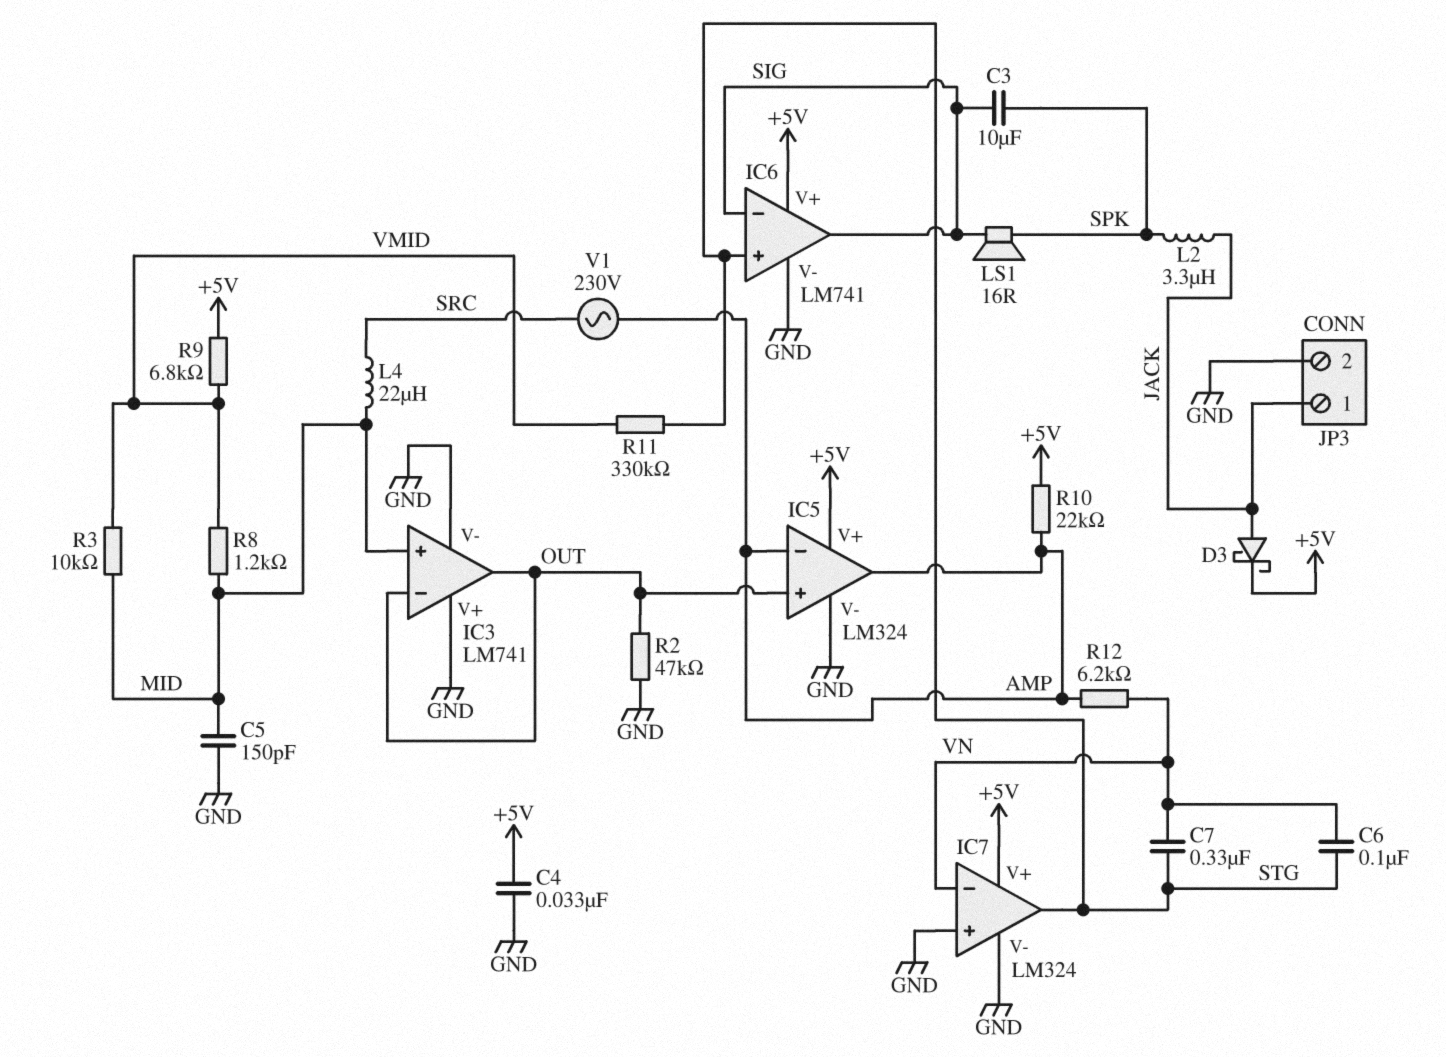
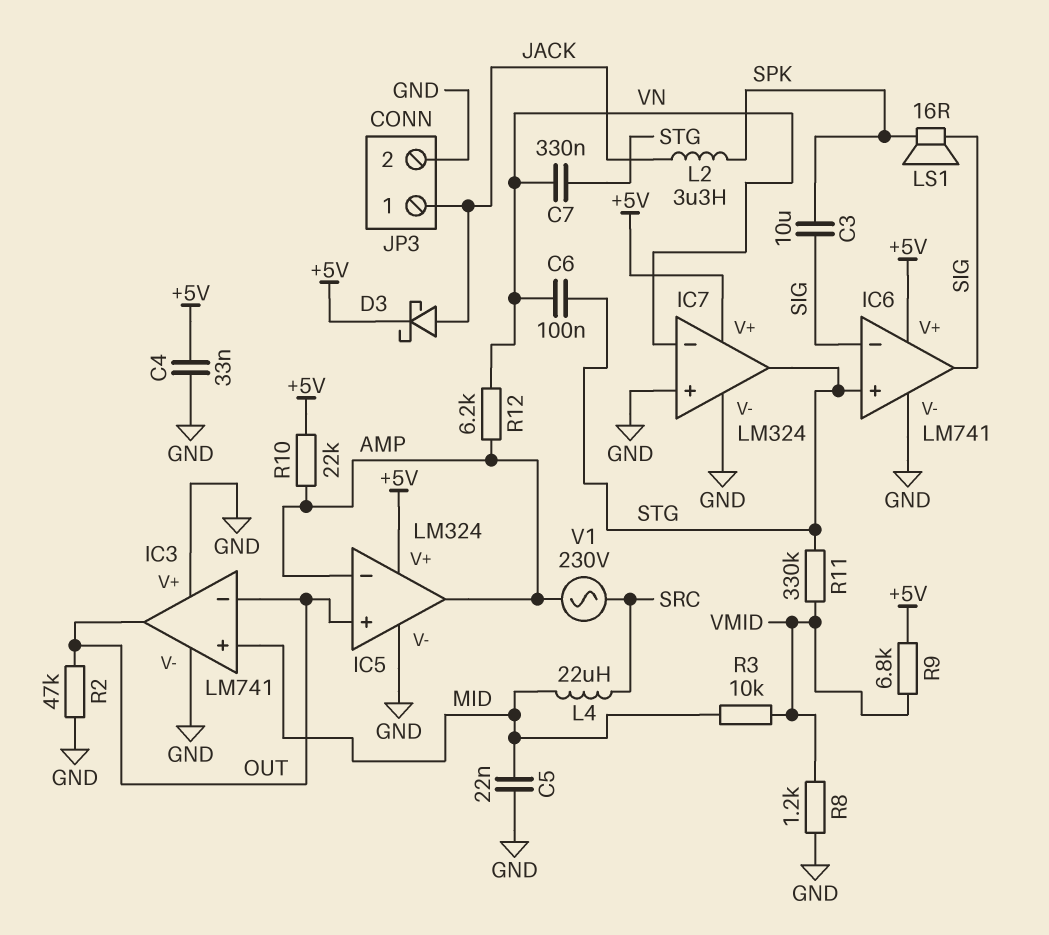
C5: 150pF (GND, MID) -> 22nF (GND, MID)
R8: 1.2k (MID, VMID) -> 1.2k (GND, VMID)

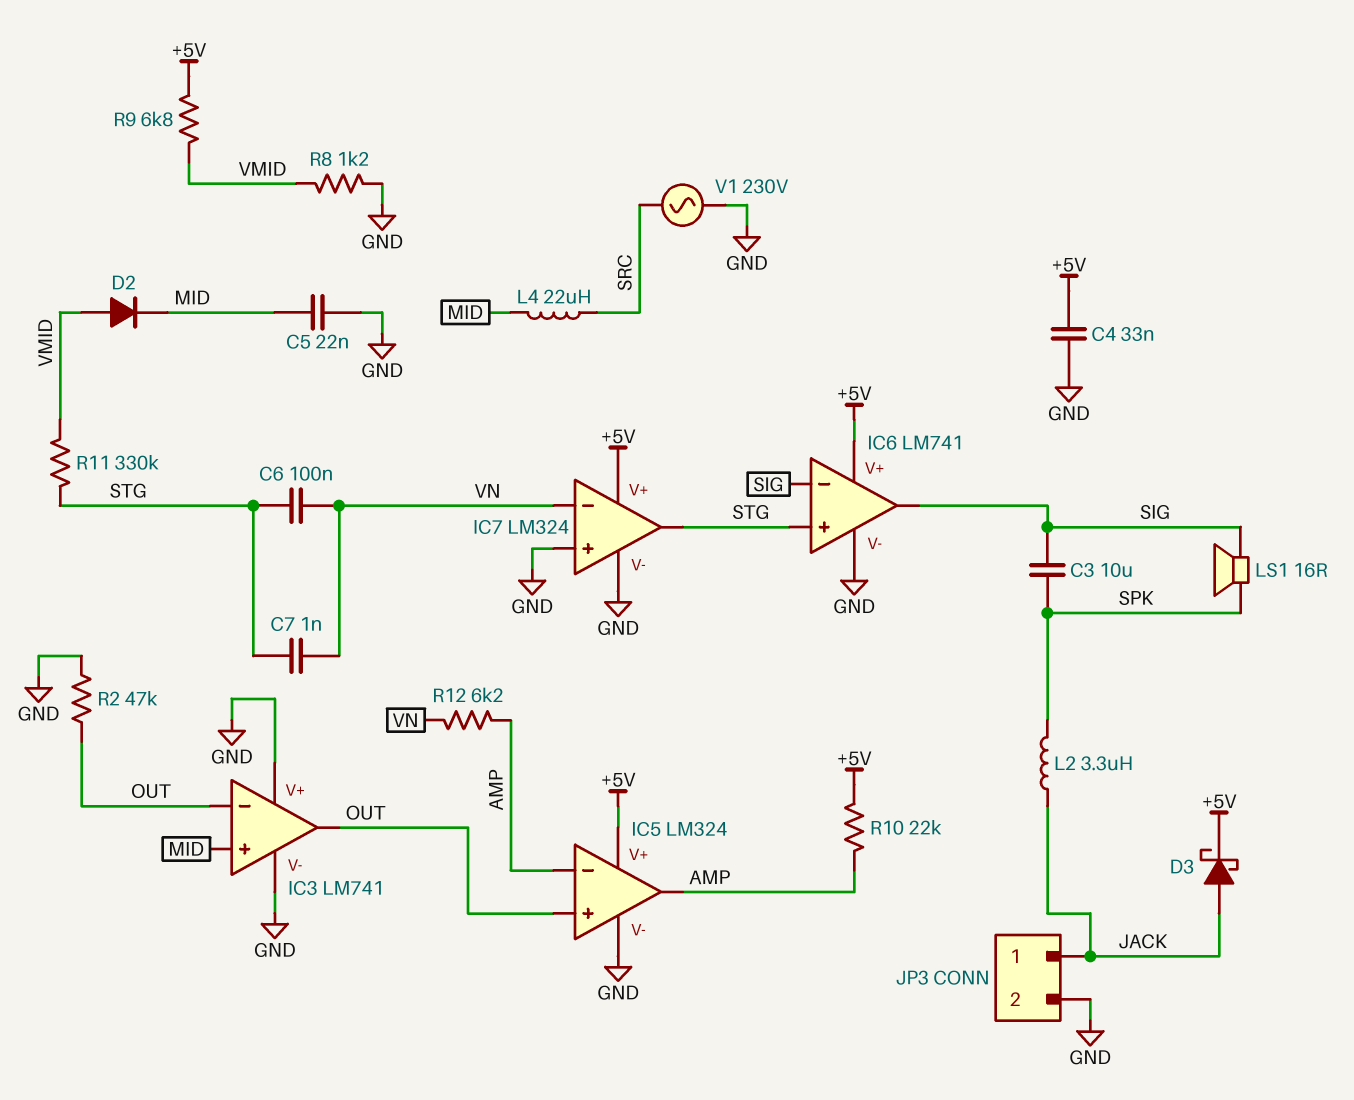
C7: 330nF (STG, VN) -> 1nF (STG, VN)
D2: none -> diode (A VMID, K MID)
R3: 10k (MID, VMID) -> none
V1: AC 230V (AMP, SRC) -> AC 230V (GND, SRC)

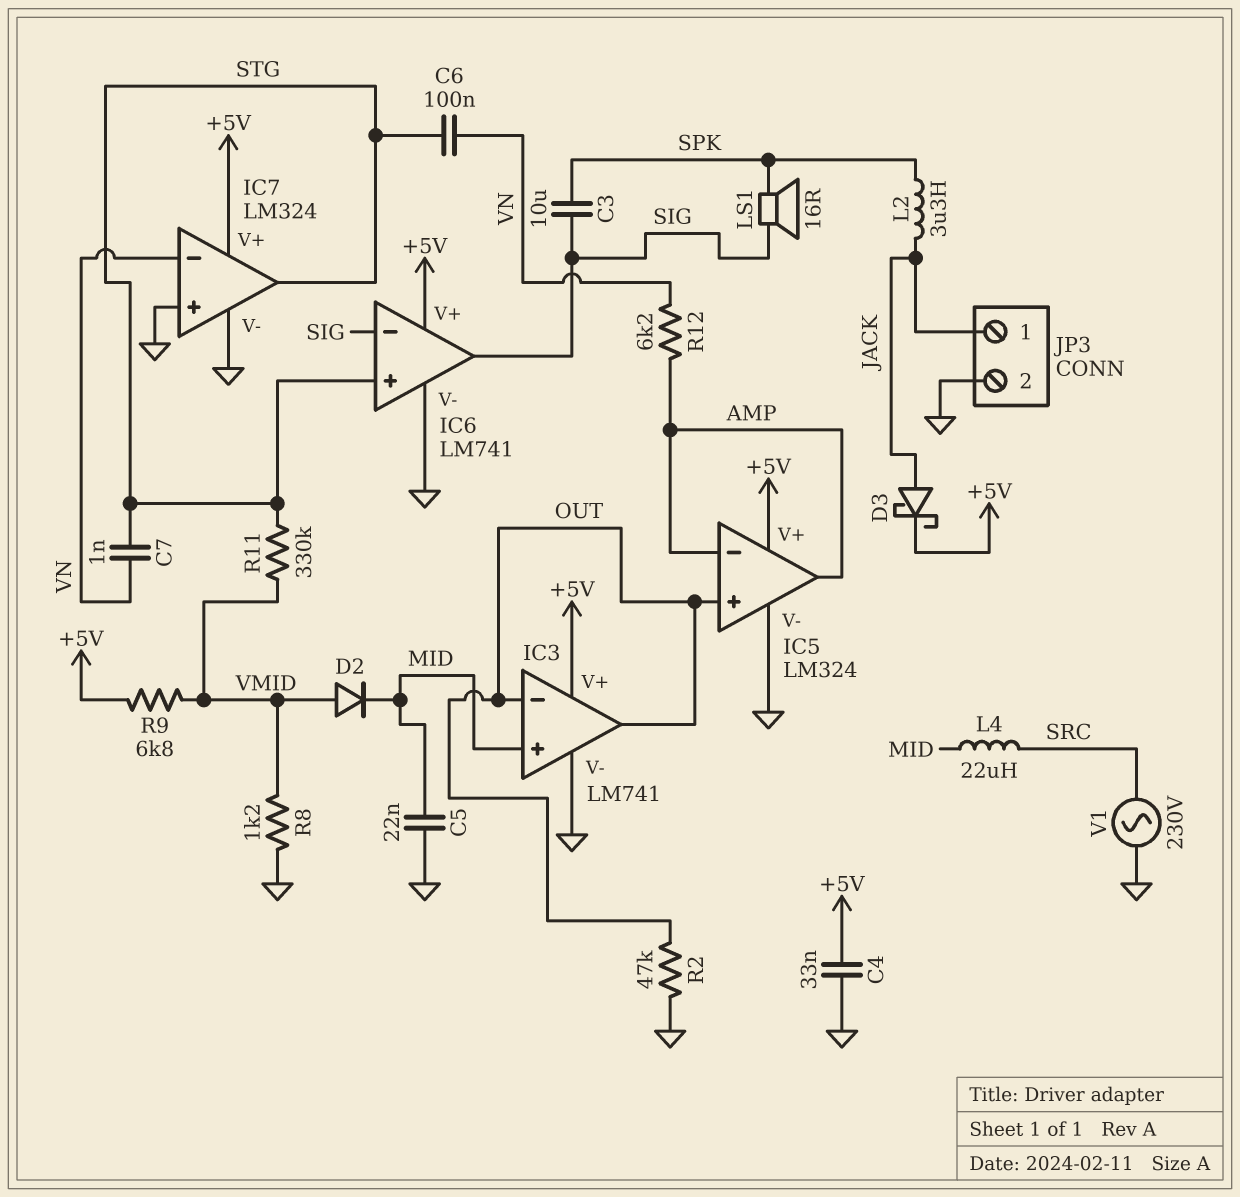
IC3 pin V+: GND -> +5V
R10: 22k (+5V, AMP) -> none

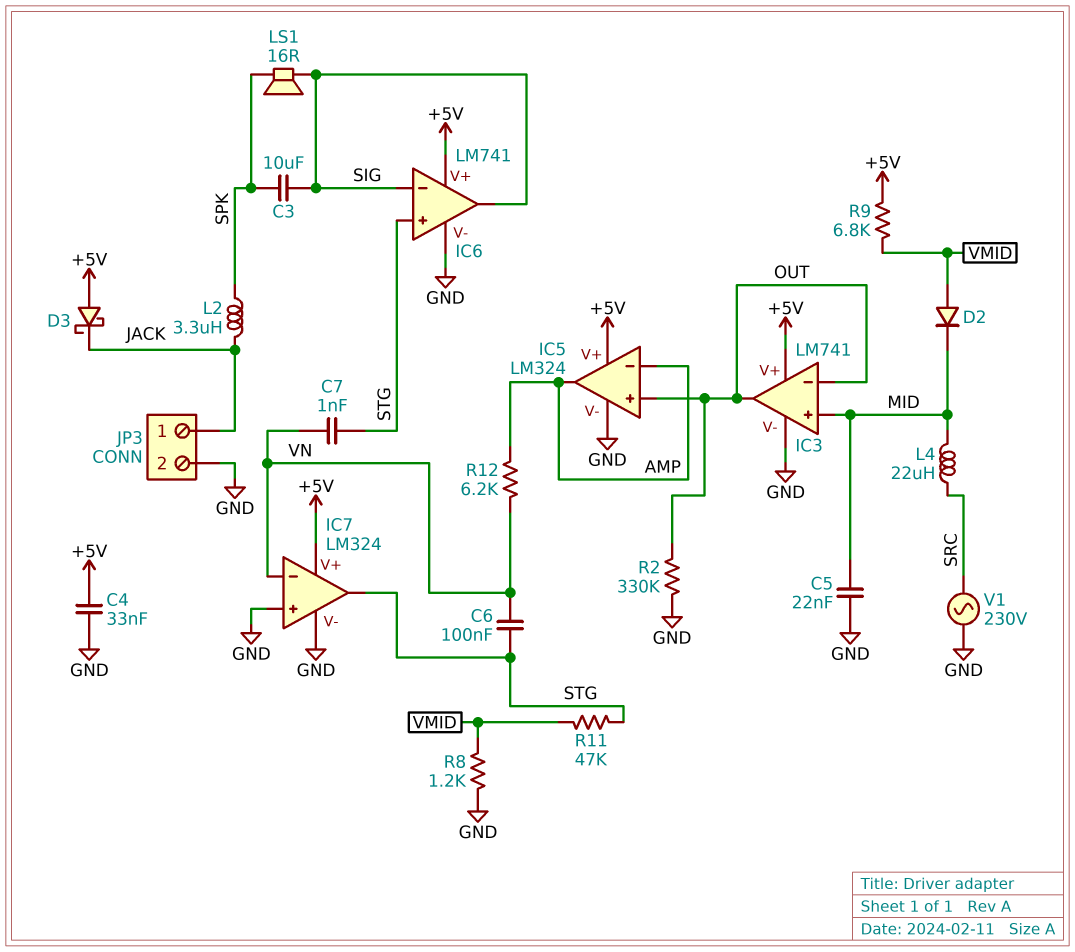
D3: schottky (A JACK, K +5V) -> schottky (A +5V, K JACK)
R2: 47k (GND, OUT) -> 330k (GND, OUT)
R11: 330k (STG, VMID) -> 47k (STG, VMID)

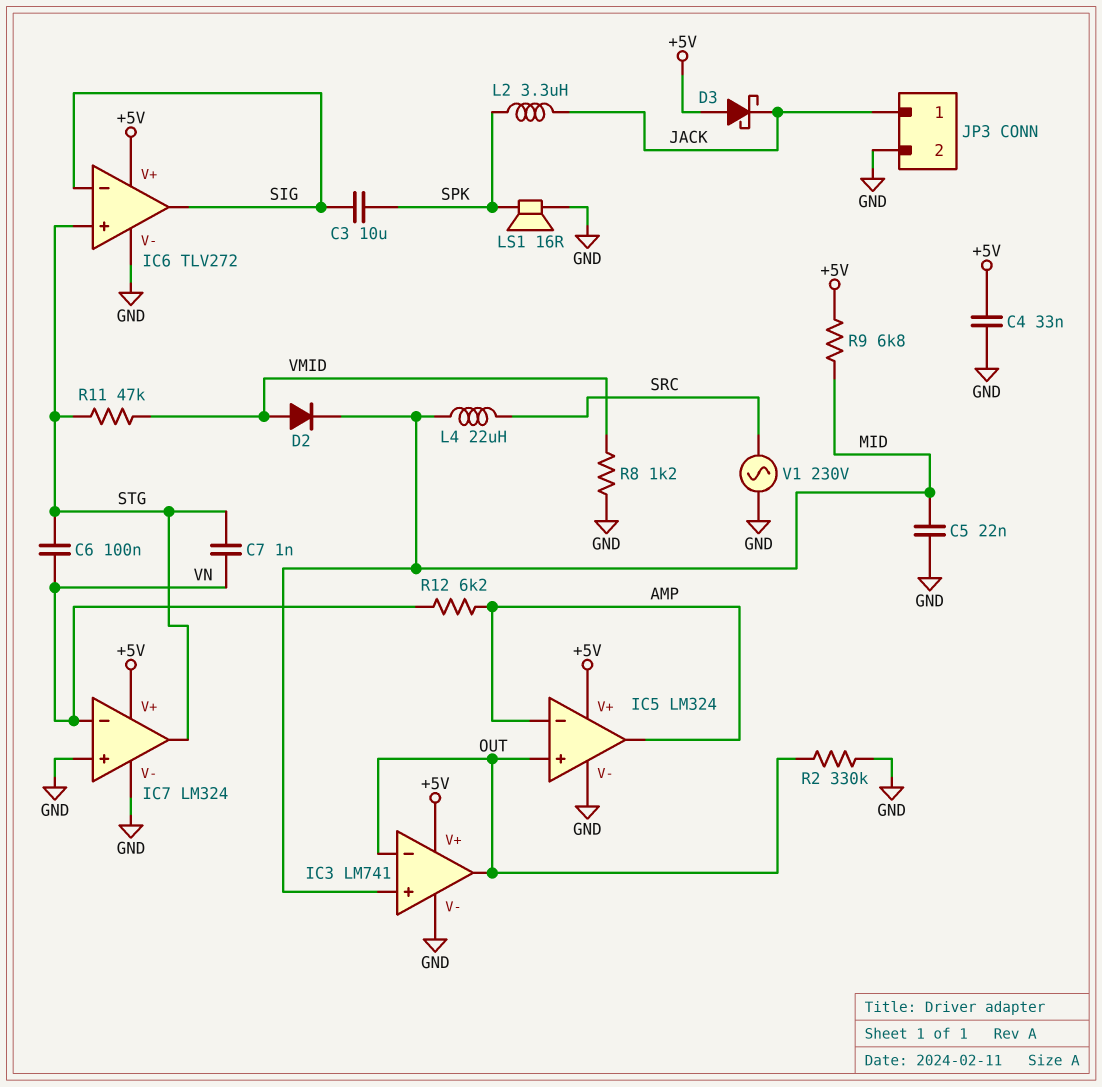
IC6: LM741 -> TLV272
LS1: speaker 16R (SIG, SPK) -> speaker 16R (GND, SPK)
R9: 6.8k (+5V, VMID) -> 6.8k (+5V, MID)

